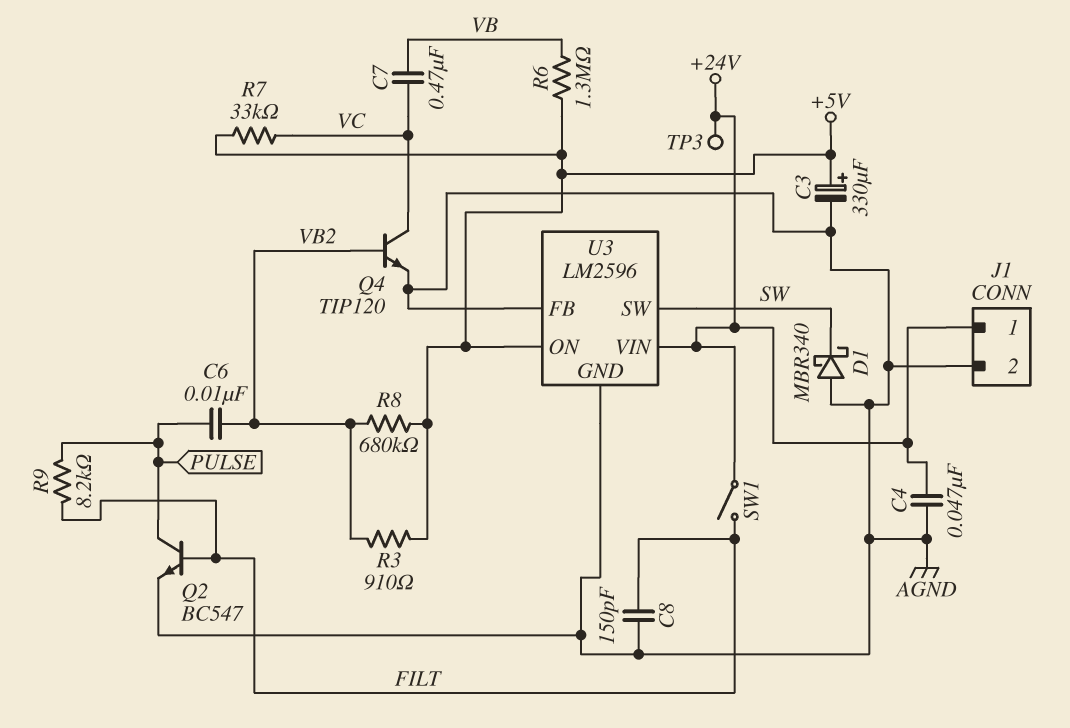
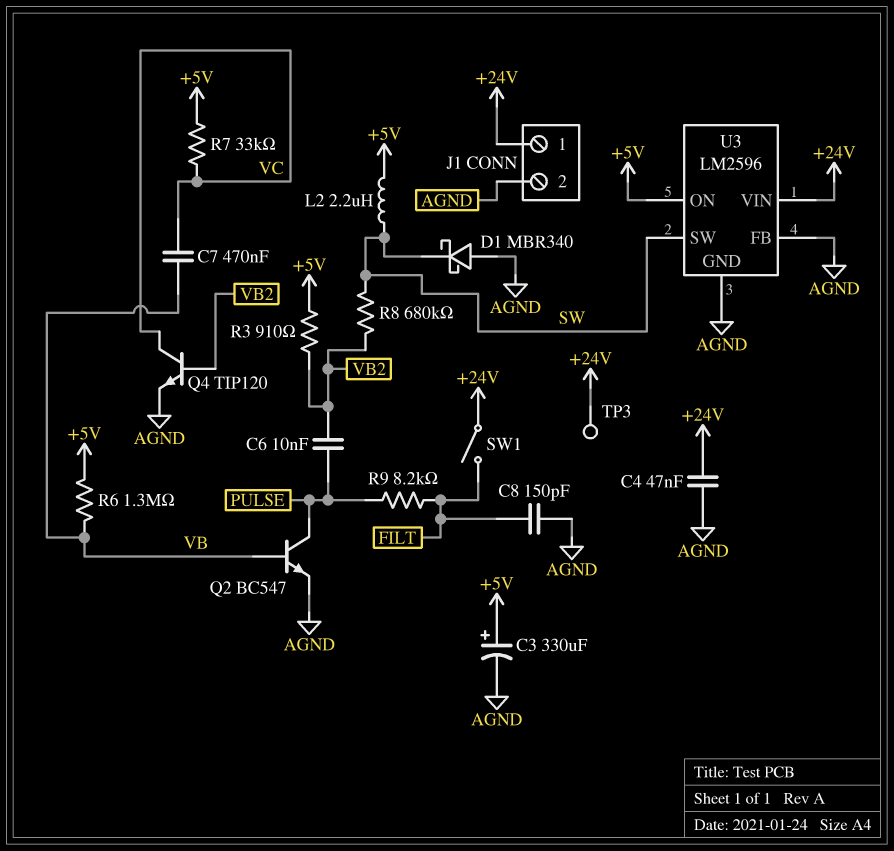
L2: none -> 2.2uH (+5V, SW)
Q2: NPN BC547 (B FILT, C PULSE, E AGND) -> NPN BC547 (B VB, C PULSE, E AGND)
R8: 680k (+5V, VB2) -> 680k (SW, VB2)

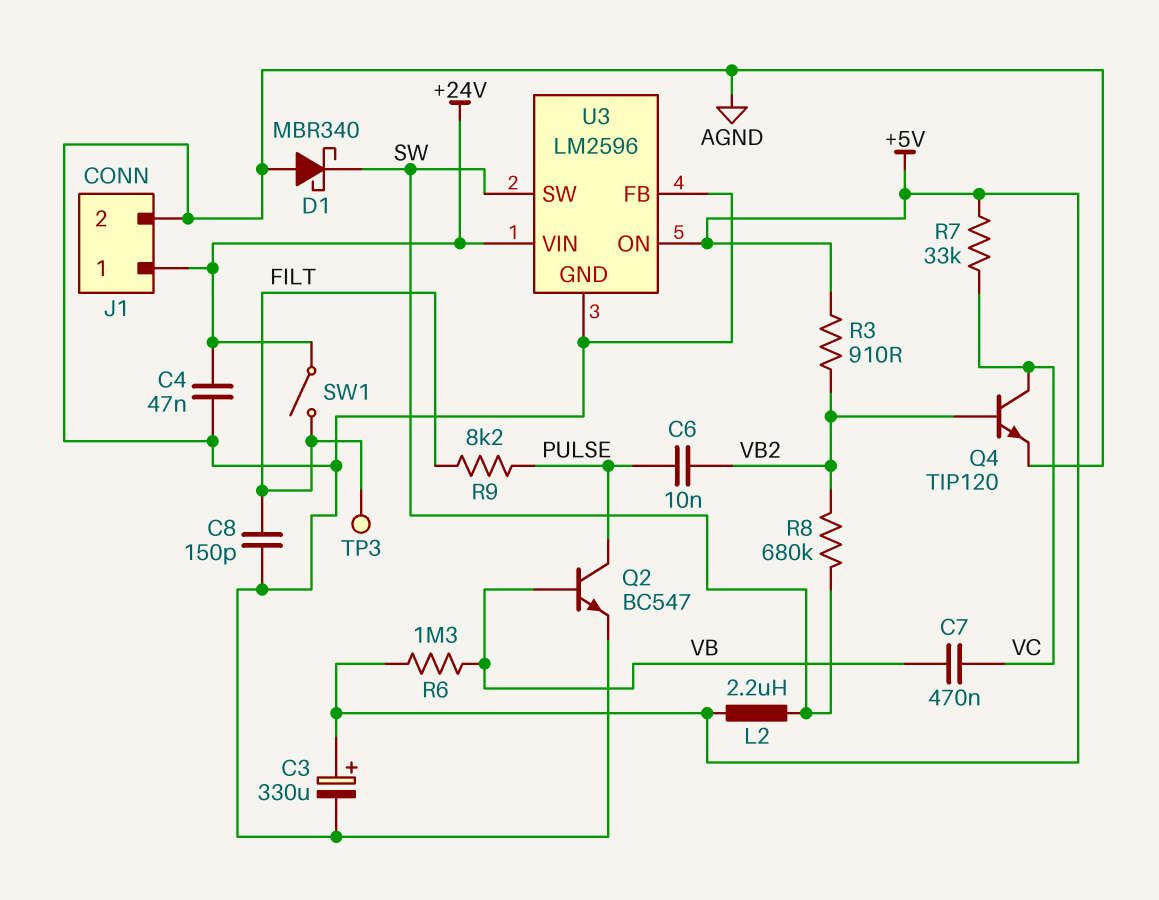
TP3: test point (+24V) -> test point (FILT)

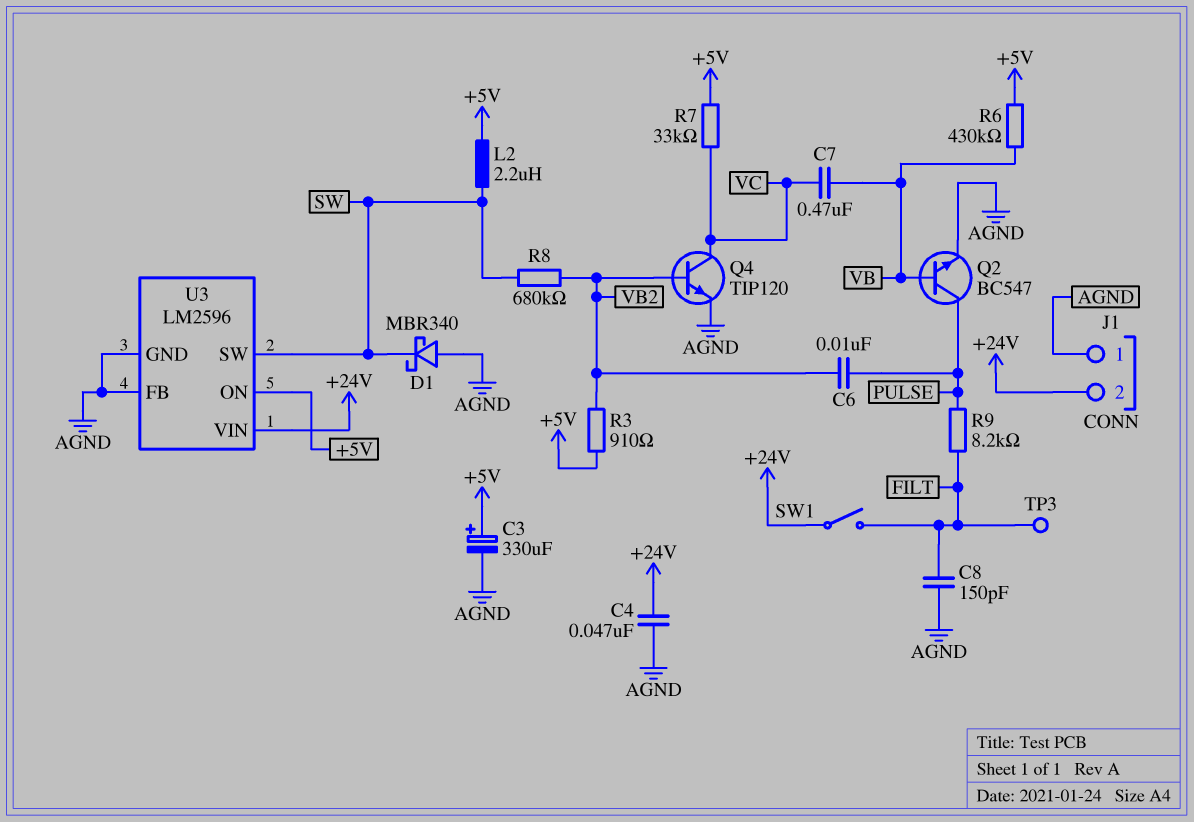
J1 pin 1: +24V -> AGND
J1 pin 2: AGND -> +24V
R6: 1.3M (+5V, VB) -> 430k (+5V, VB)

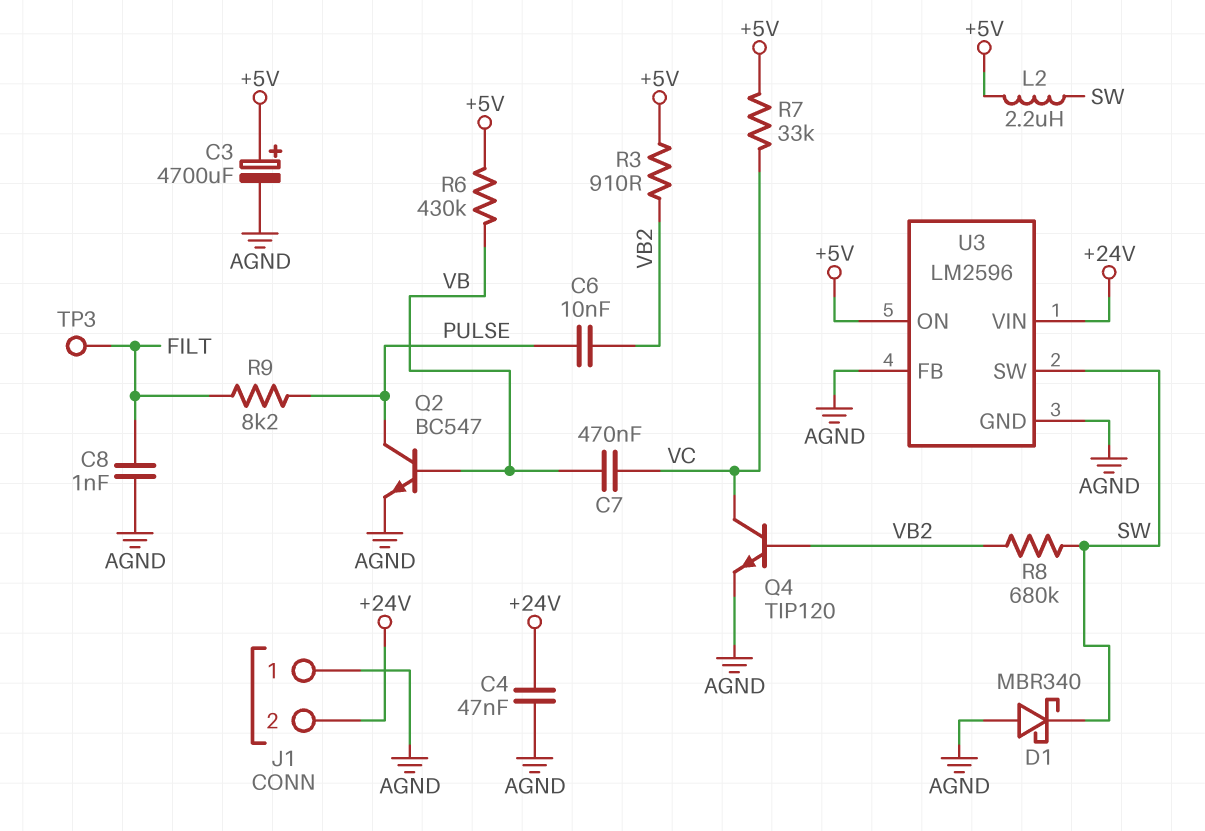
C3: 330uF (plus +5V, minus AGND) -> 4700uF (plus +5V, minus AGND)
C8: 150pF (AGND, FILT) -> 1nF (AGND, FILT)
SW1: switch (+24V, FILT) -> none

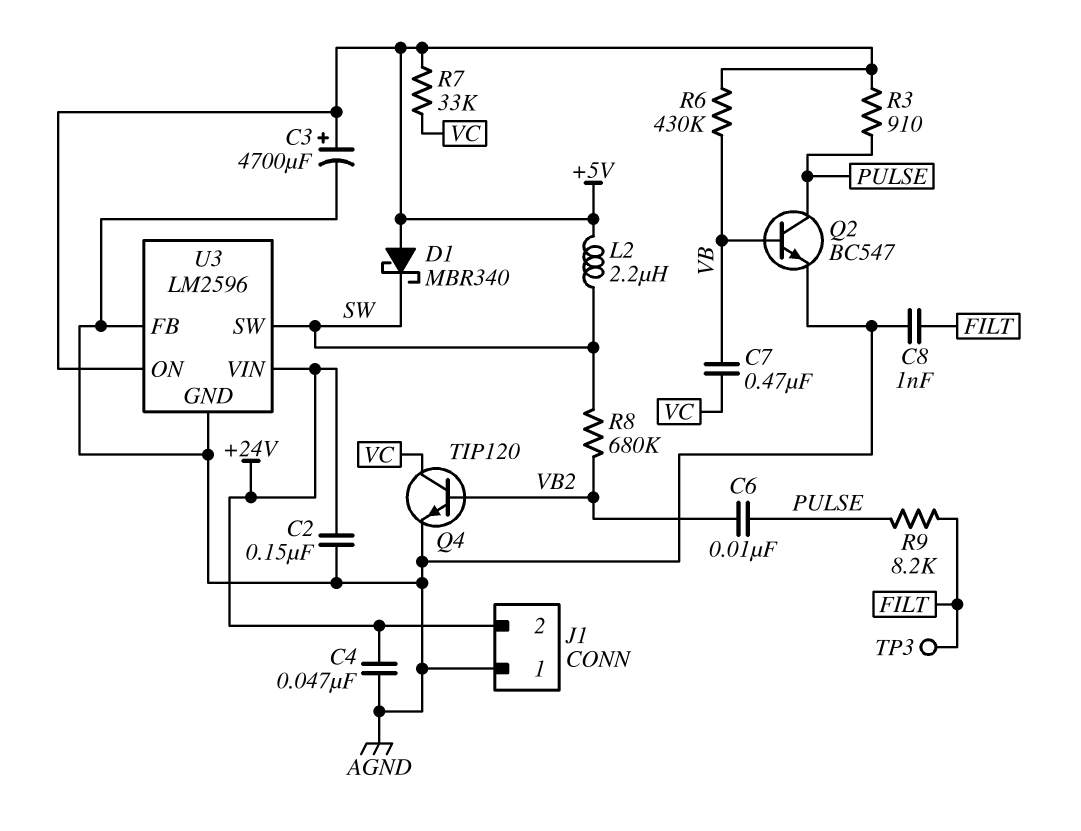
C2: none -> 150nF (+24V, AGND)
D1: schottky MBR340 (A AGND, K SW) -> schottky MBR340 (A +5V, K SW)
R3: 910 (+5V, VB2) -> 910 (+5V, PULSE)

